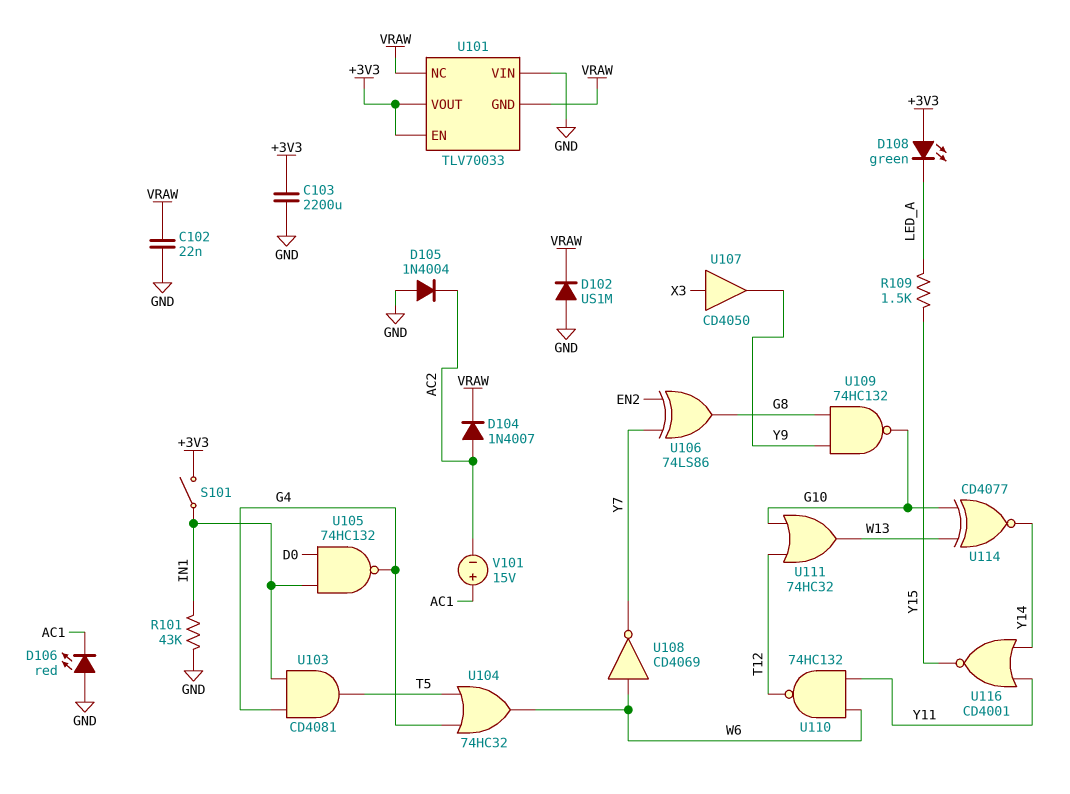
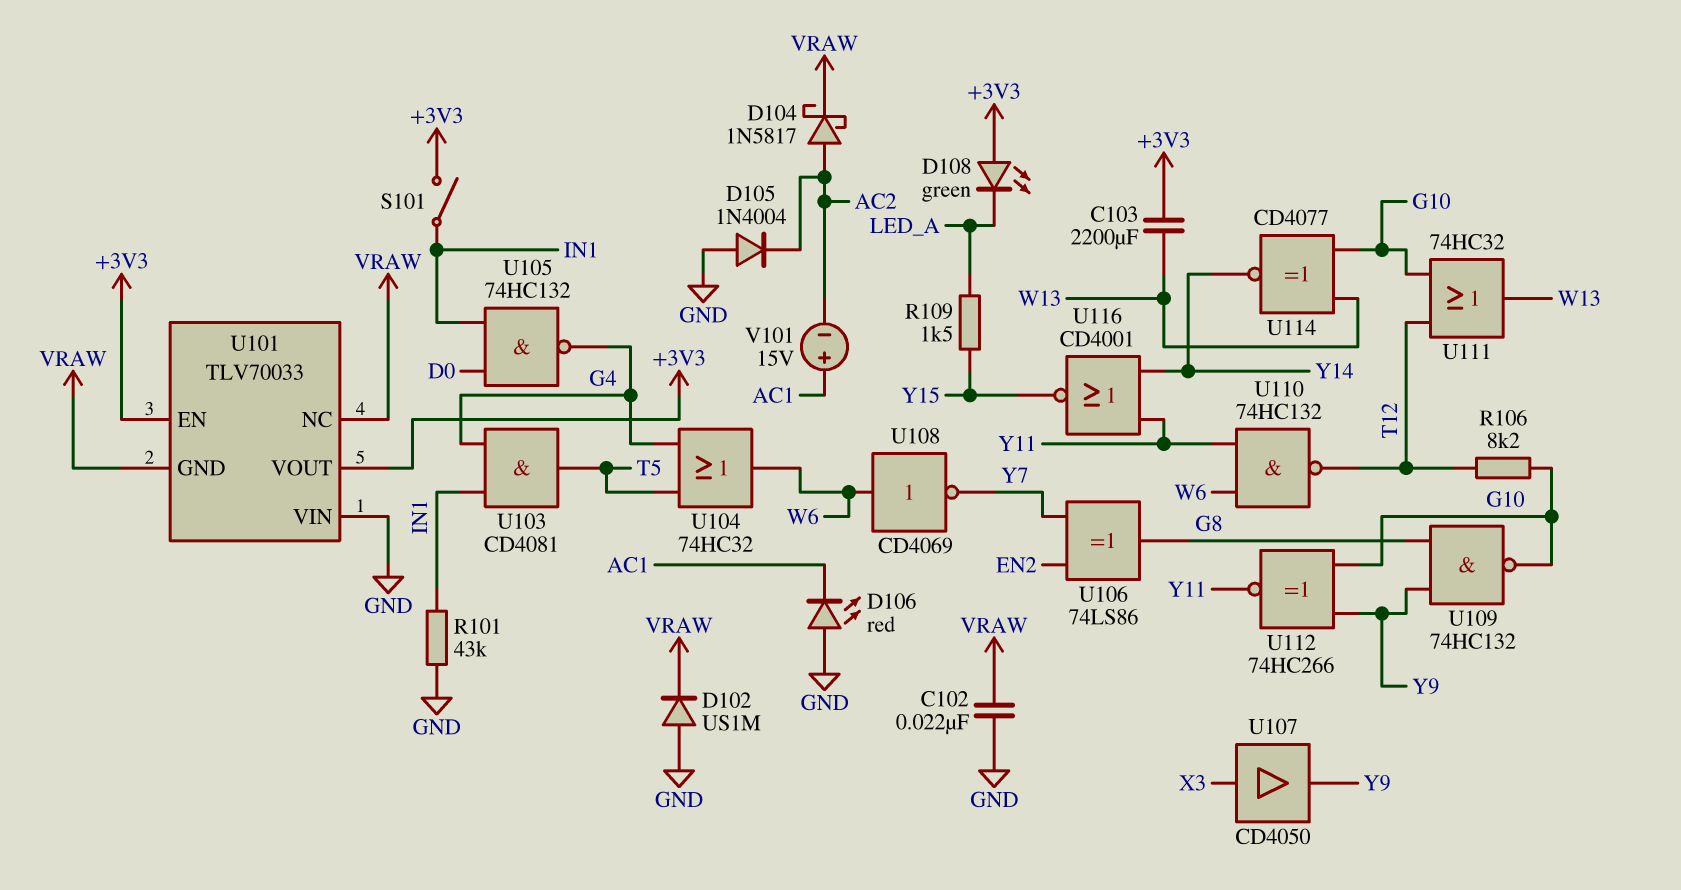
C103: 2200uF (+3V3, GND) -> 2200uF (+3V3, W13)
D104: diode 1N4007 (A AC2, K VRAW) -> schottky 1N5817 (A AC2, K VRAW)
R106: none -> 8.2k (G10, T12)
U112: none -> XNOR 74HC266 (in G10, in Y9, out Y11)

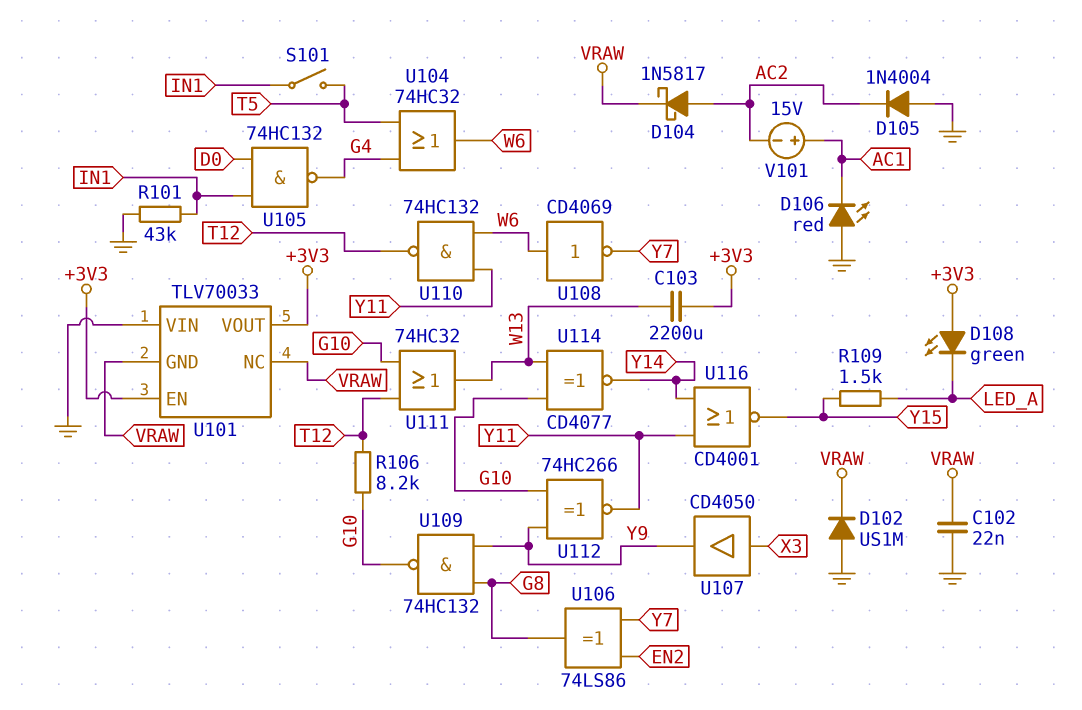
S101: switch (+3V3, IN1) -> switch (IN1, T5)
U103: AND CD4081 (in G4, in IN1, out T5) -> none

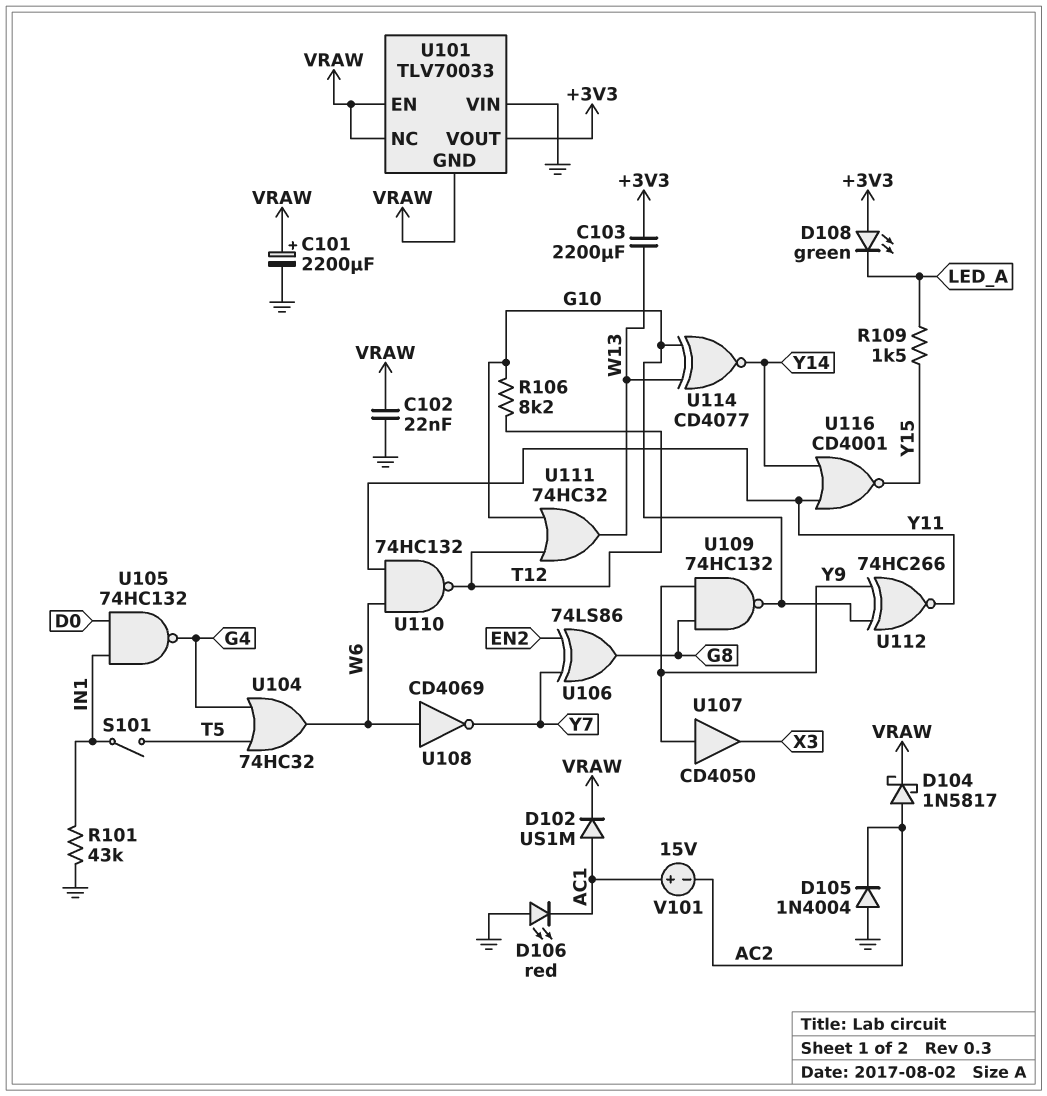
C101: none -> 2200uF (plus VRAW, minus GND)
D102: diode US1M (A GND, K VRAW) -> diode US1M (A AC1, K VRAW)
U101 pin EN: +3V3 -> VRAW
U107: buffer CD4050 (in X3, out Y9) -> buffer CD4050 (in Y9, out X3)

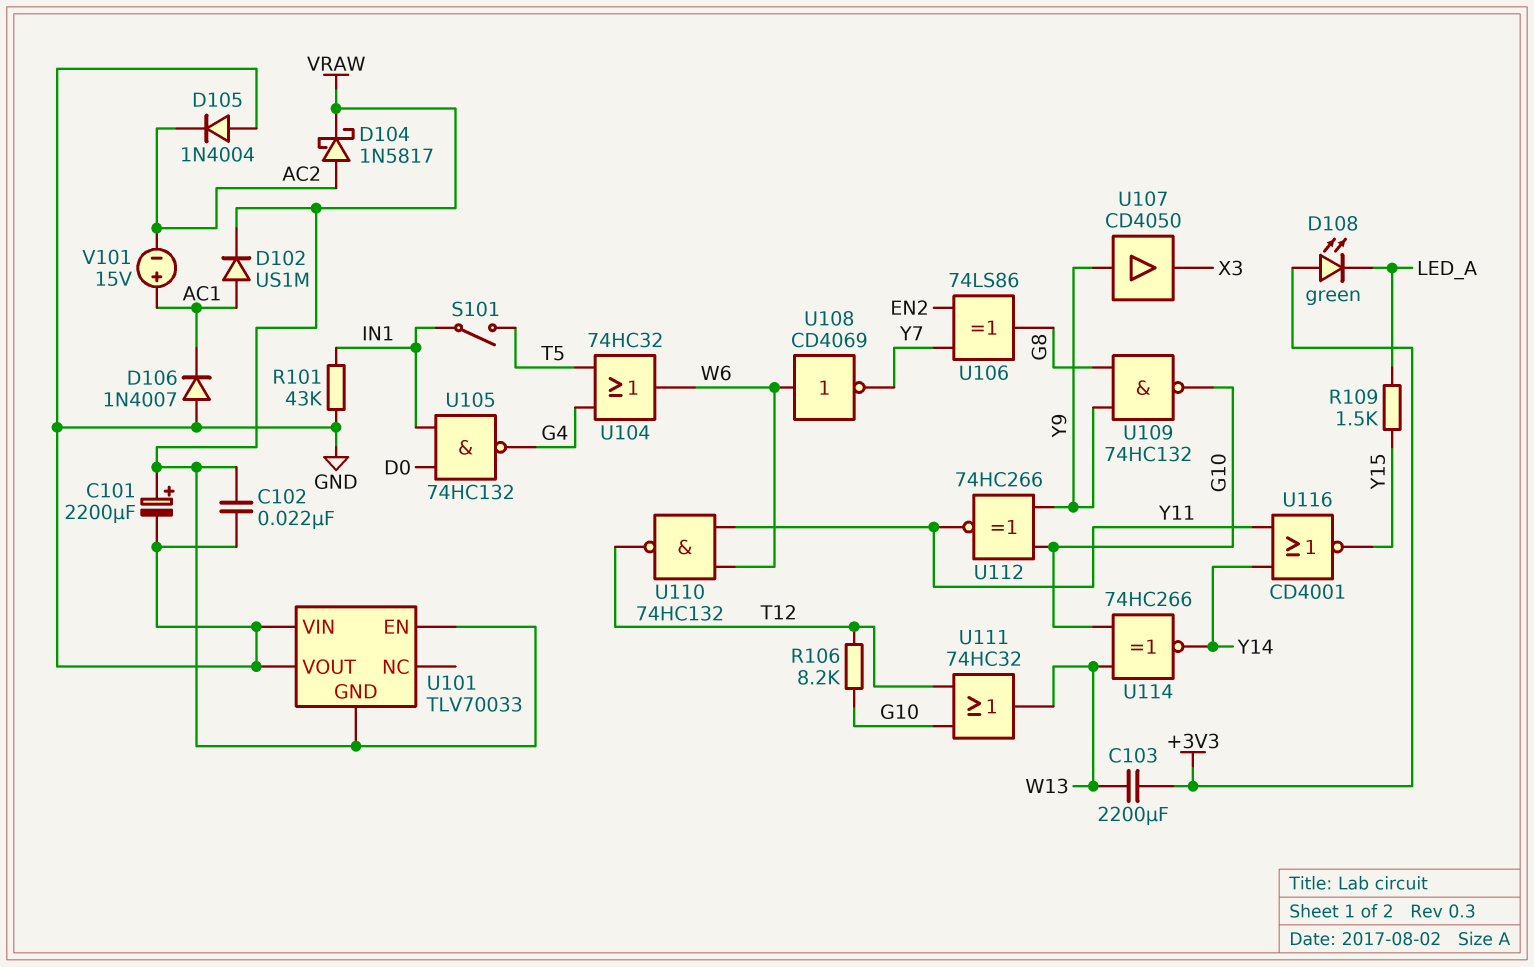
D106: LED red (A GND, K AC1) -> diode 1N4007 (A GND, K AC1)
U101 pin NC: VRAW -> none
U101 pin VOUT: +3V3 -> GND
U114: XNOR CD4077 (in G10, in W13, out Y14) -> XNOR 74HC266 (in G10, in W13, out Y14)

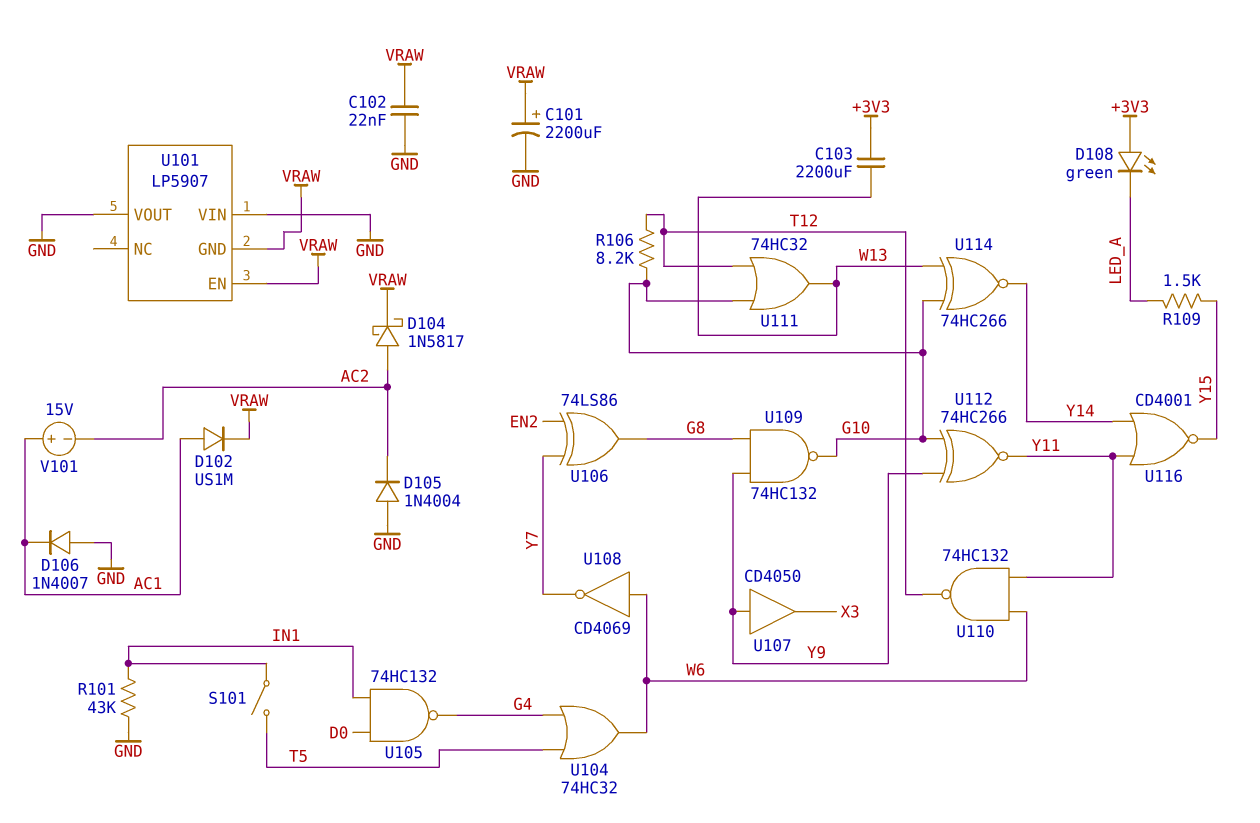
U101: TLV70033 -> LP5907

